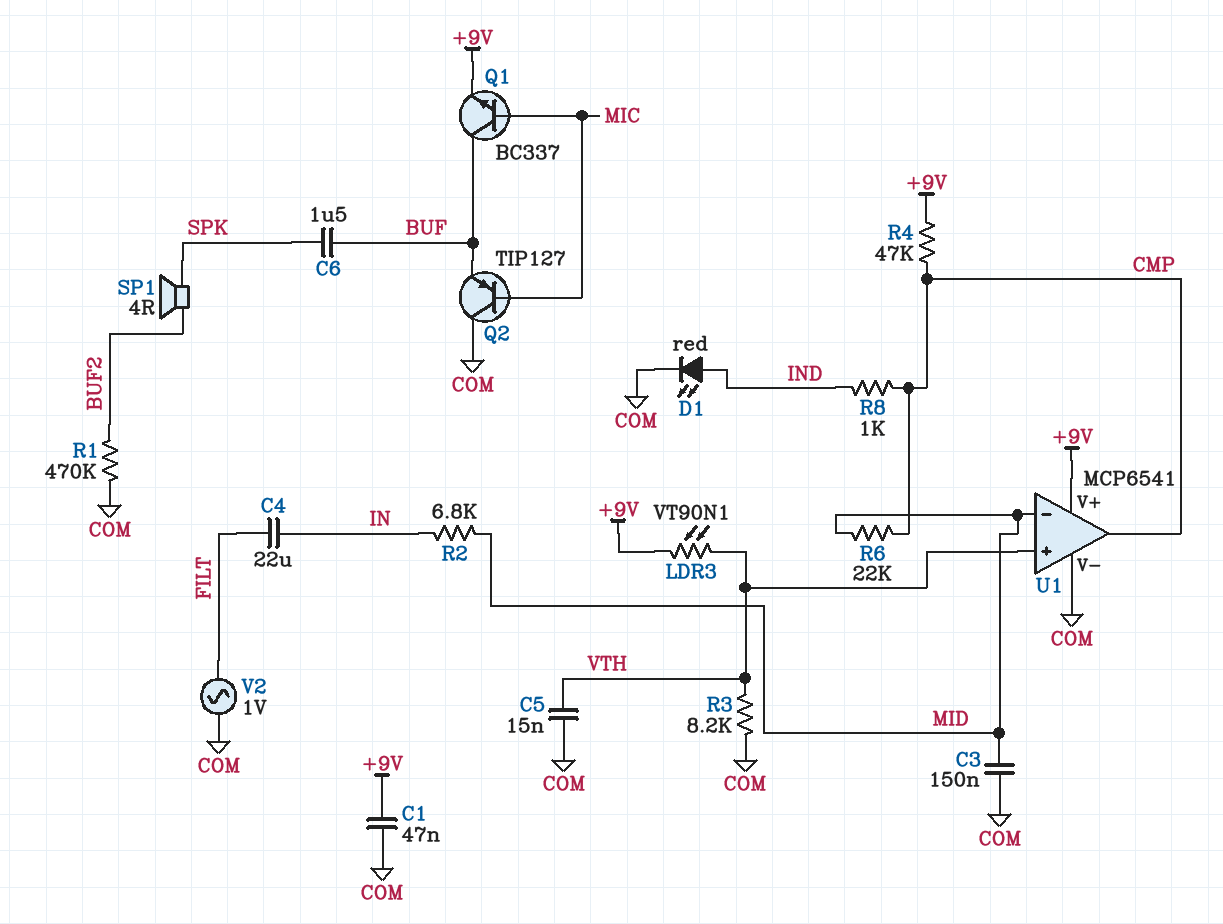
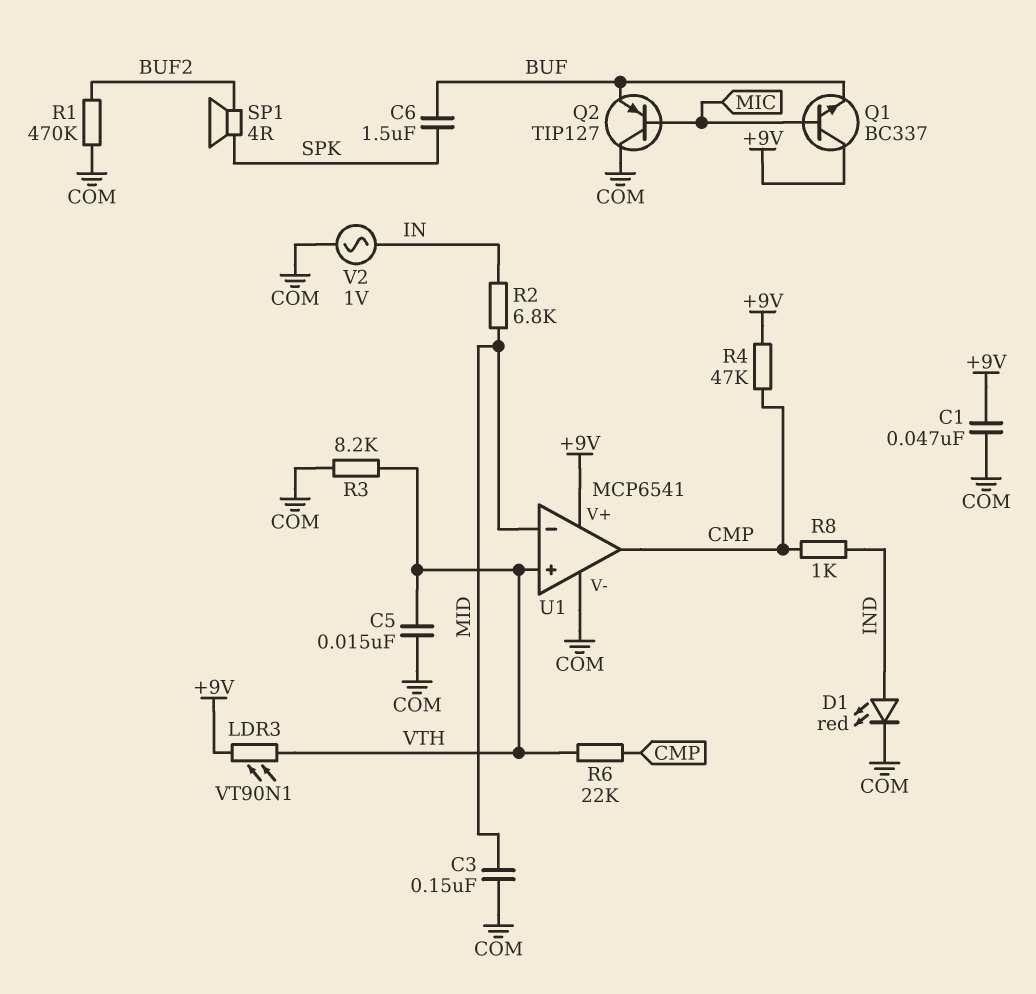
C4: 22uF (FILT, IN) -> none
Q1: NPN BC337 (B MIC, C BUF, E +9V) -> NPN BC337 (B MIC, C +9V, E BUF)
R6: 22k (CMP, MID) -> 22k (CMP, VTH)
V2: AC 1V (COM, FILT) -> AC 1V (COM, IN)

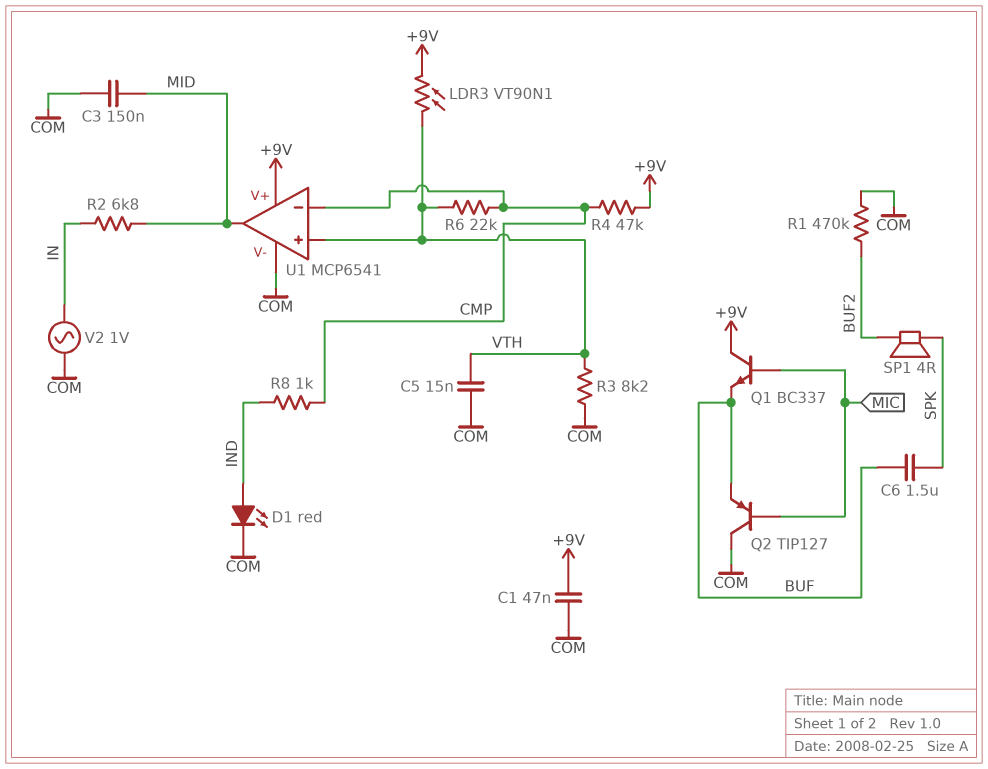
U1 pin in-: MID -> CMP
U1 pin out: CMP -> MID

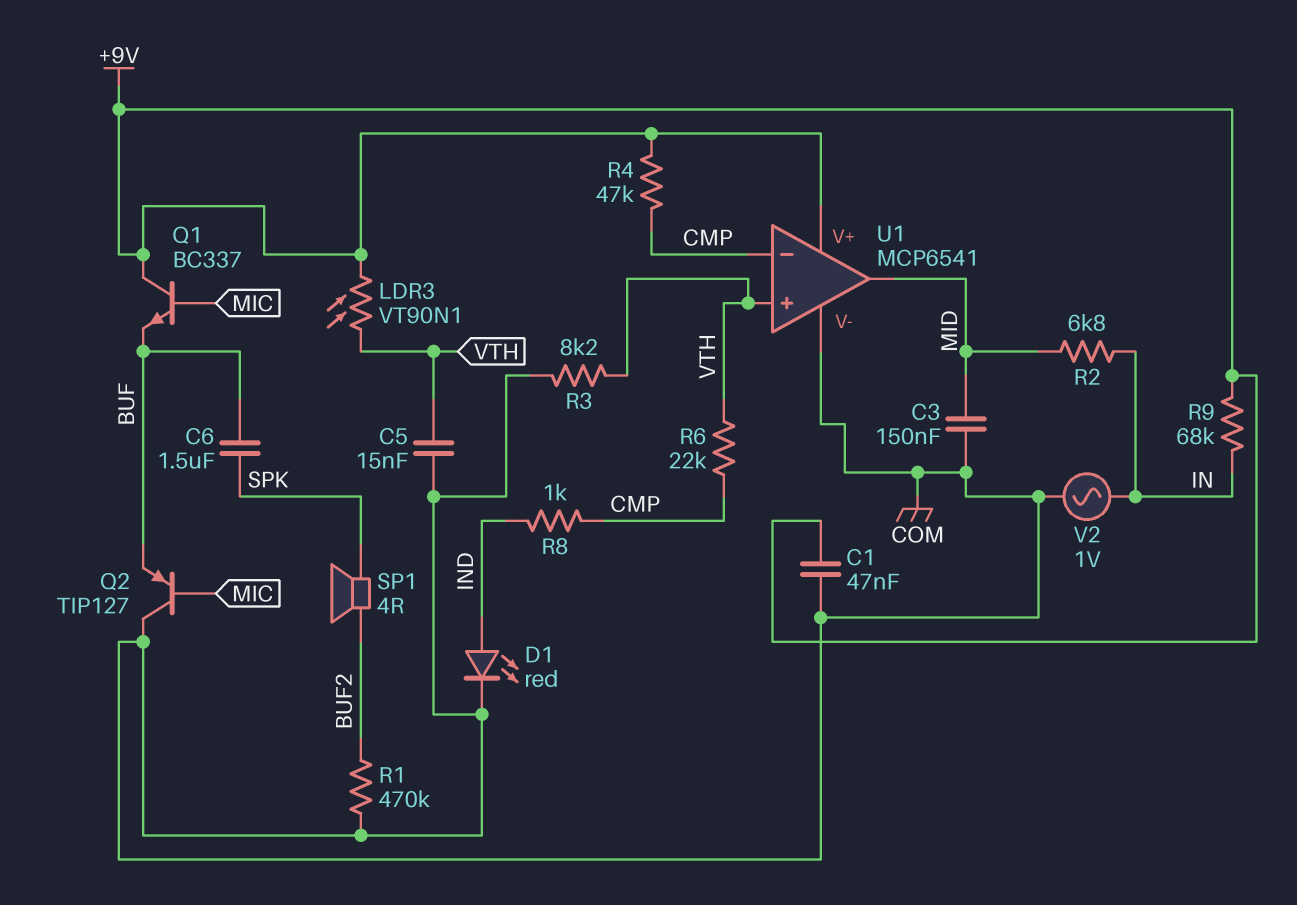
R9: none -> 68k (+9V, IN)

